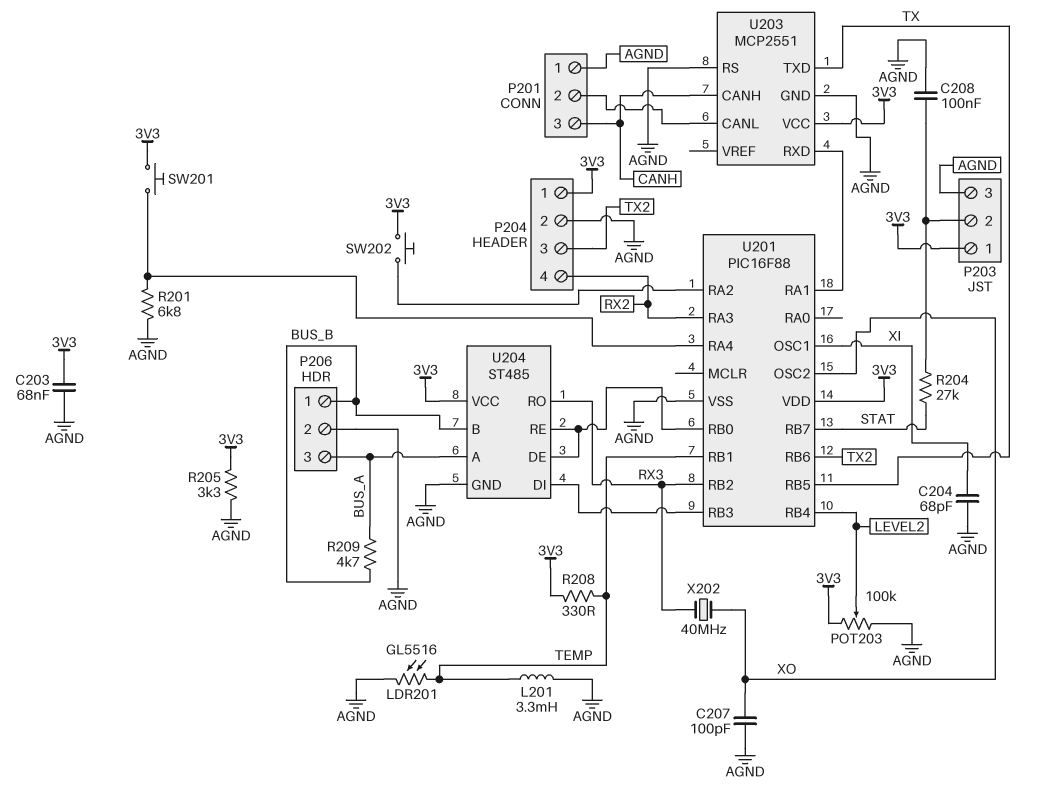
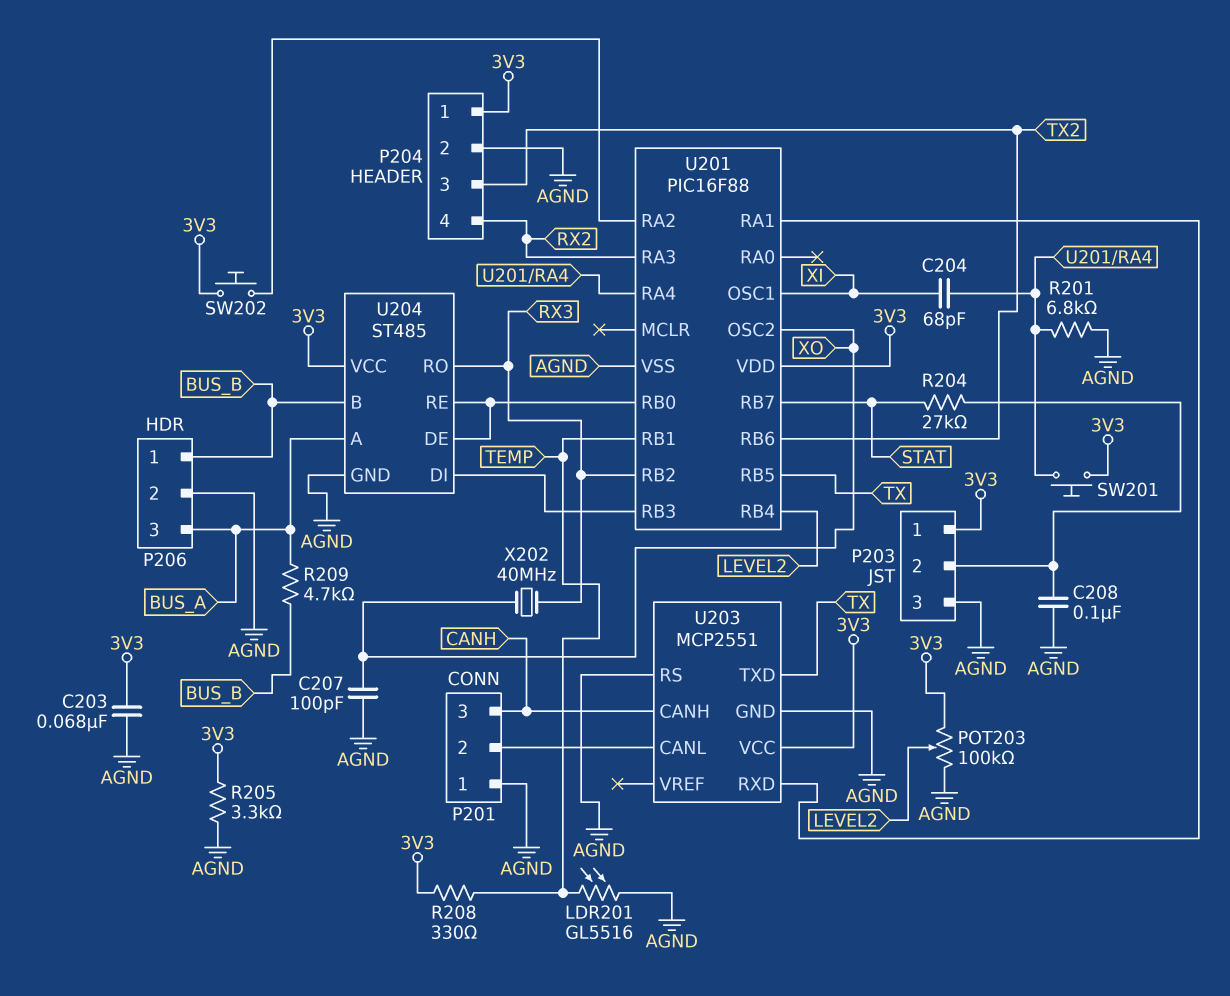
C204: 68pF (AGND, XI) -> 68pF (U201/RA4, XI)
L201: 3.3mH (AGND, TEMP) -> none

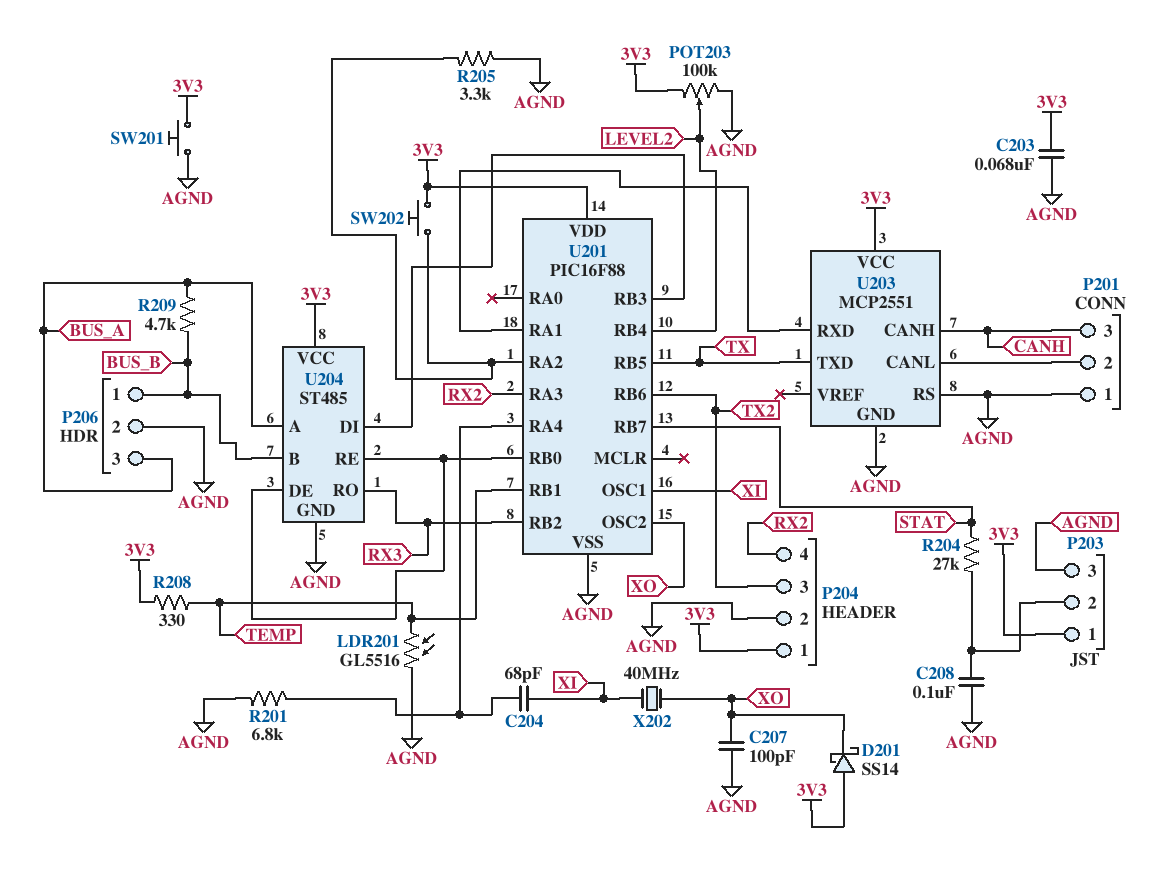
D201: none -> schottky SS14 (A 3V3, K XO)
R205: 3.3k (3V3, AGND) -> 3.3k (AGND, U201/RA2)
SW201: button (3V3, U201/RA4) -> button (3V3, AGND)
X202: 40MHz (RX3, XO) -> 40MHz (XI, XO)

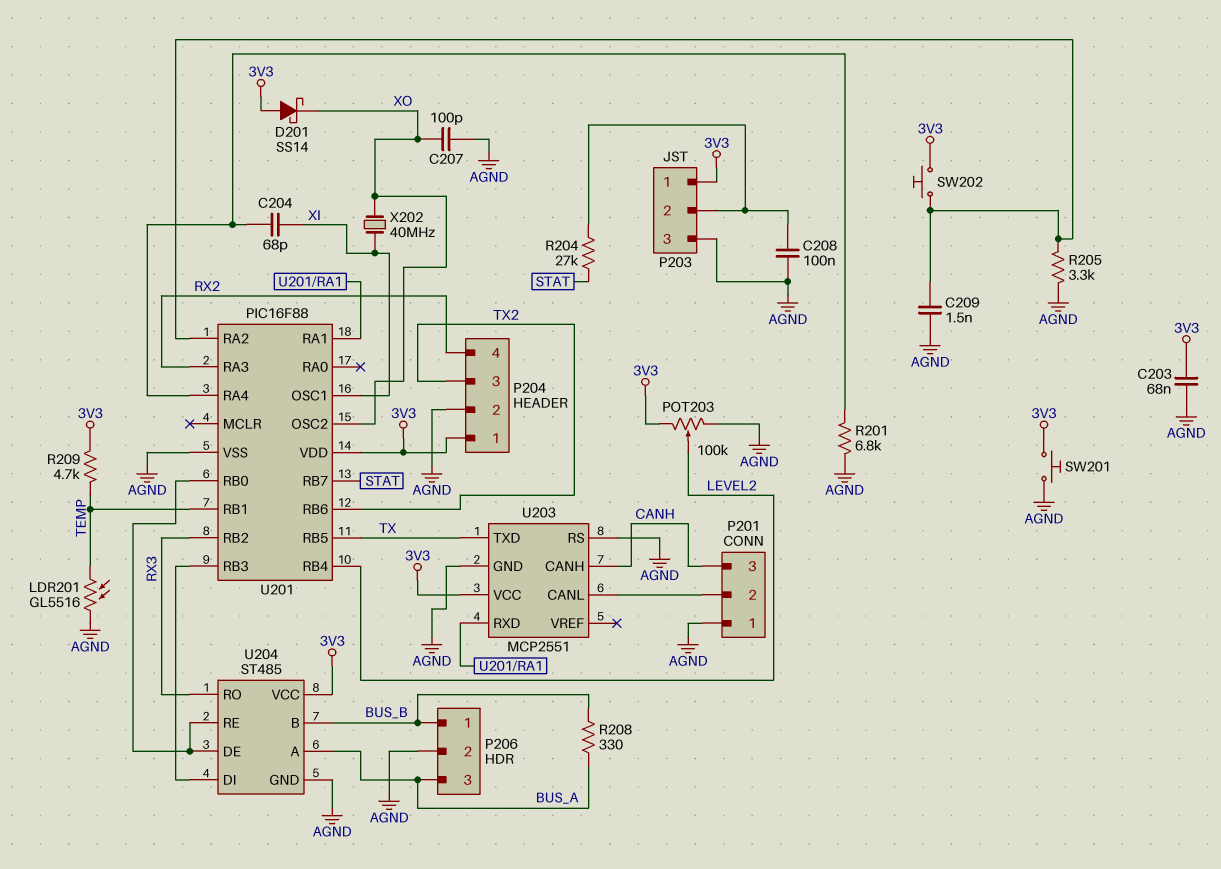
C209: none -> 1.5nF (AGND, U201/RA2)
R208: 330 (3V3, TEMP) -> 330 (BUS_A, BUS_B)
R209: 4.7k (BUS_A, BUS_B) -> 4.7k (3V3, TEMP)

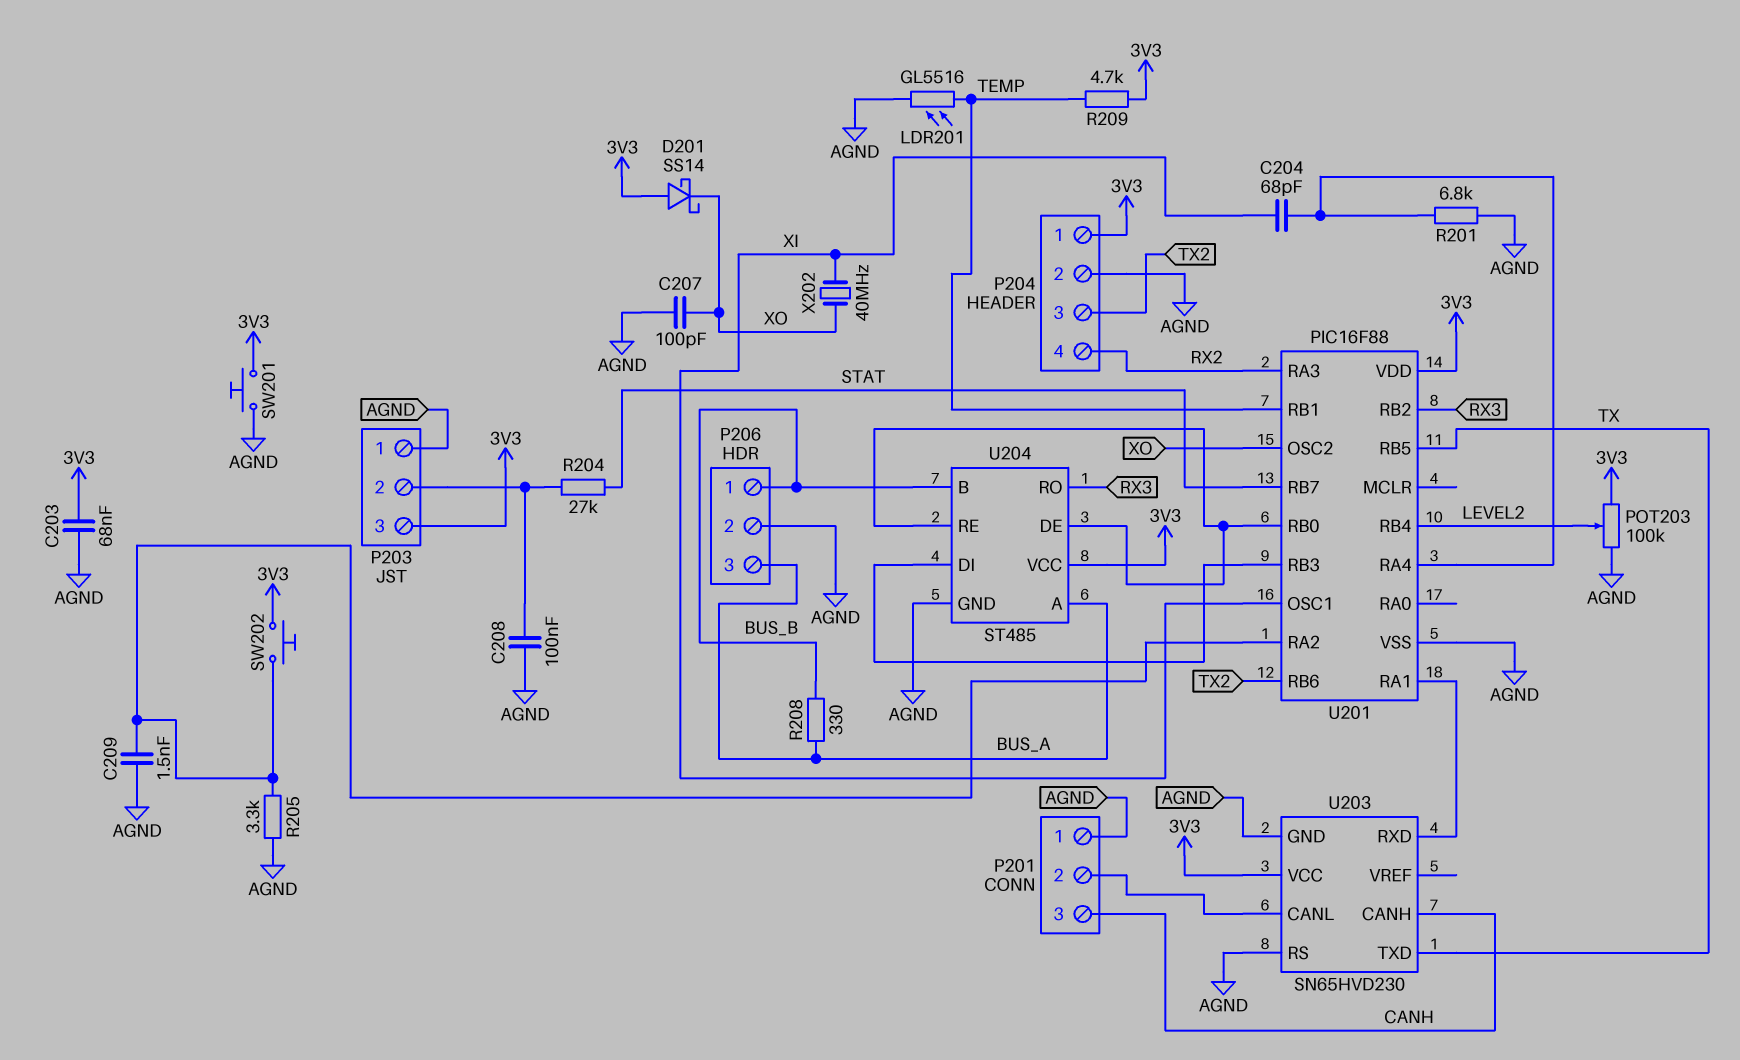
P203 pin 1: 3V3 -> AGND
P203 pin 3: AGND -> 3V3
U203: MCP2551 -> SN65HVD230

